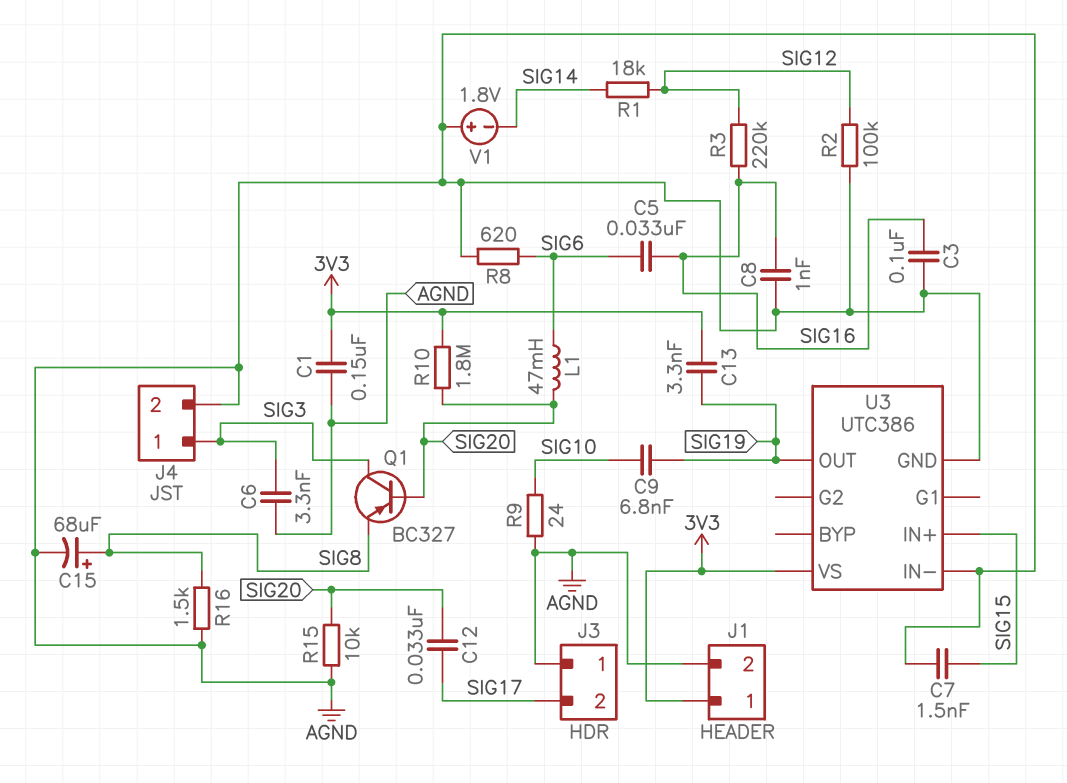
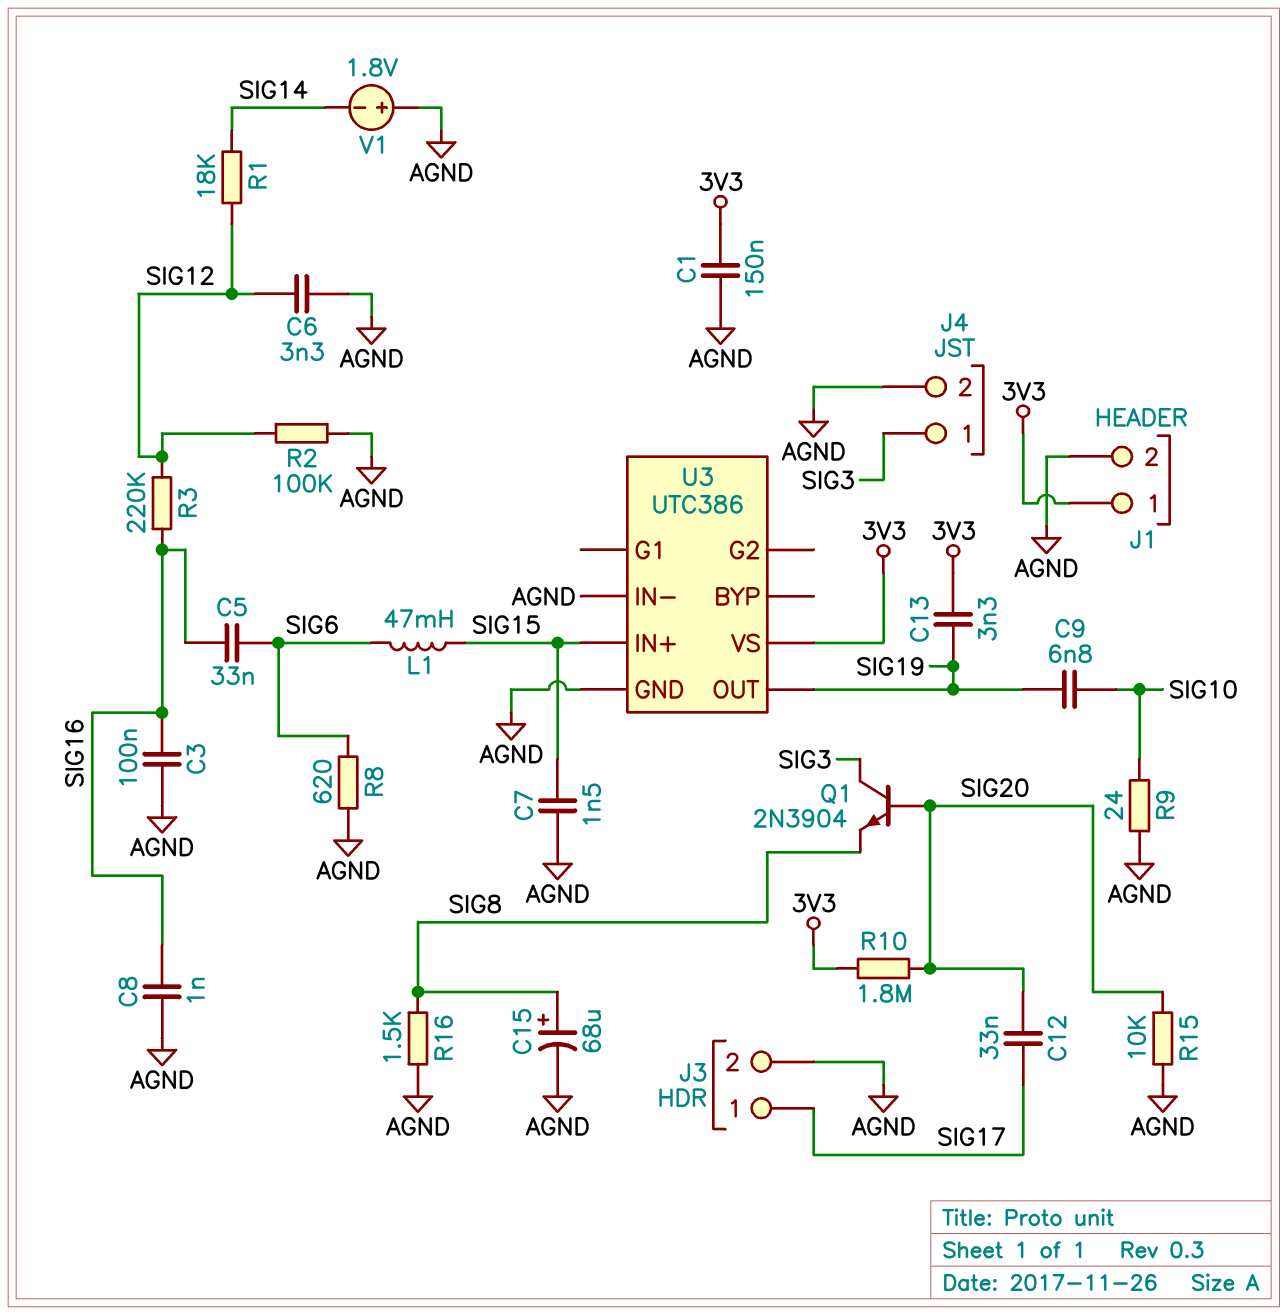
C6: 3.3nF (AGND, SIG3) -> 3.3nF (AGND, SIG12)
J3 pin 1: AGND -> SIG17
J3 pin 2: SIG17 -> AGND
L1: 47mH (SIG6, SIG20) -> 47mH (SIG6, SIG15)
Q1: PNP BC327 (B SIG20, C SIG3, E SIG8) -> NPN 2N3904 (B SIG20, C SIG3, E SIG8)

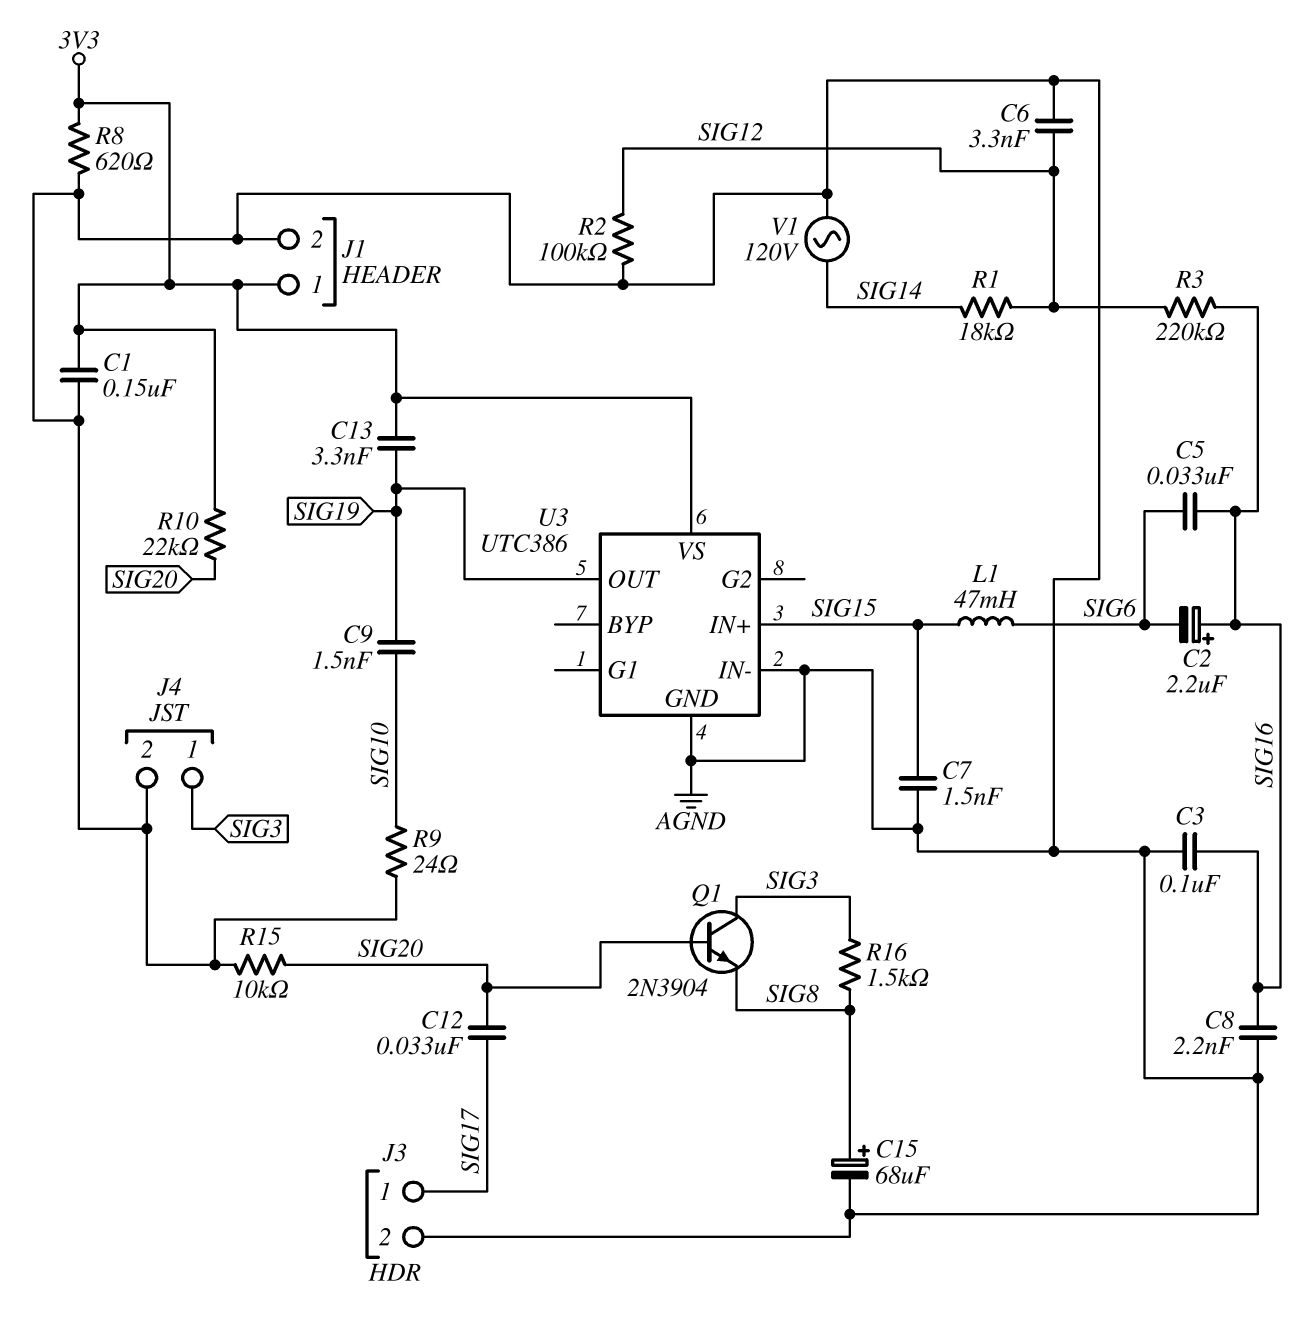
C2: none -> 2.2uF (plus SIG16, minus SIG6)
C8: 1nF (AGND, SIG16) -> 2.2nF (AGND, SIG16)
C9: 6.8nF (SIG10, SIG19) -> 1.5nF (SIG10, SIG19)
R8: 620 (AGND, SIG6) -> 620 (3V3, AGND)
R10: 1.8M (3V3, SIG20) -> 22k (3V3, SIG20)
R16: 1.5k (AGND, SIG8) -> 1.5k (SIG3, SIG8)
V1: 1.8V (plus AGND, minus SIG14) -> AC 120V (AGND, SIG14)

